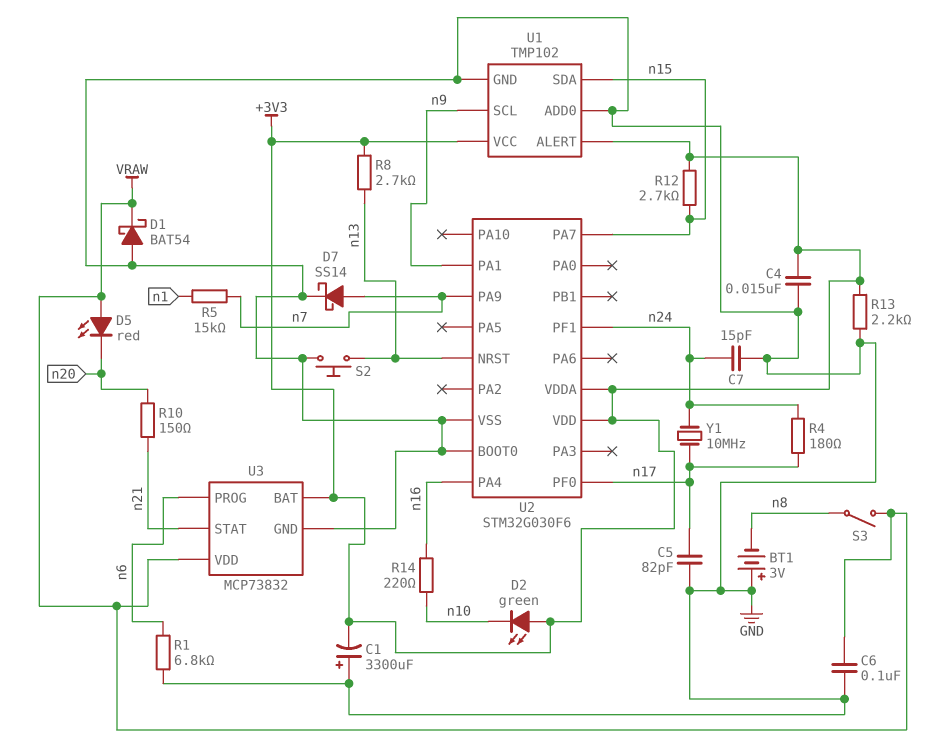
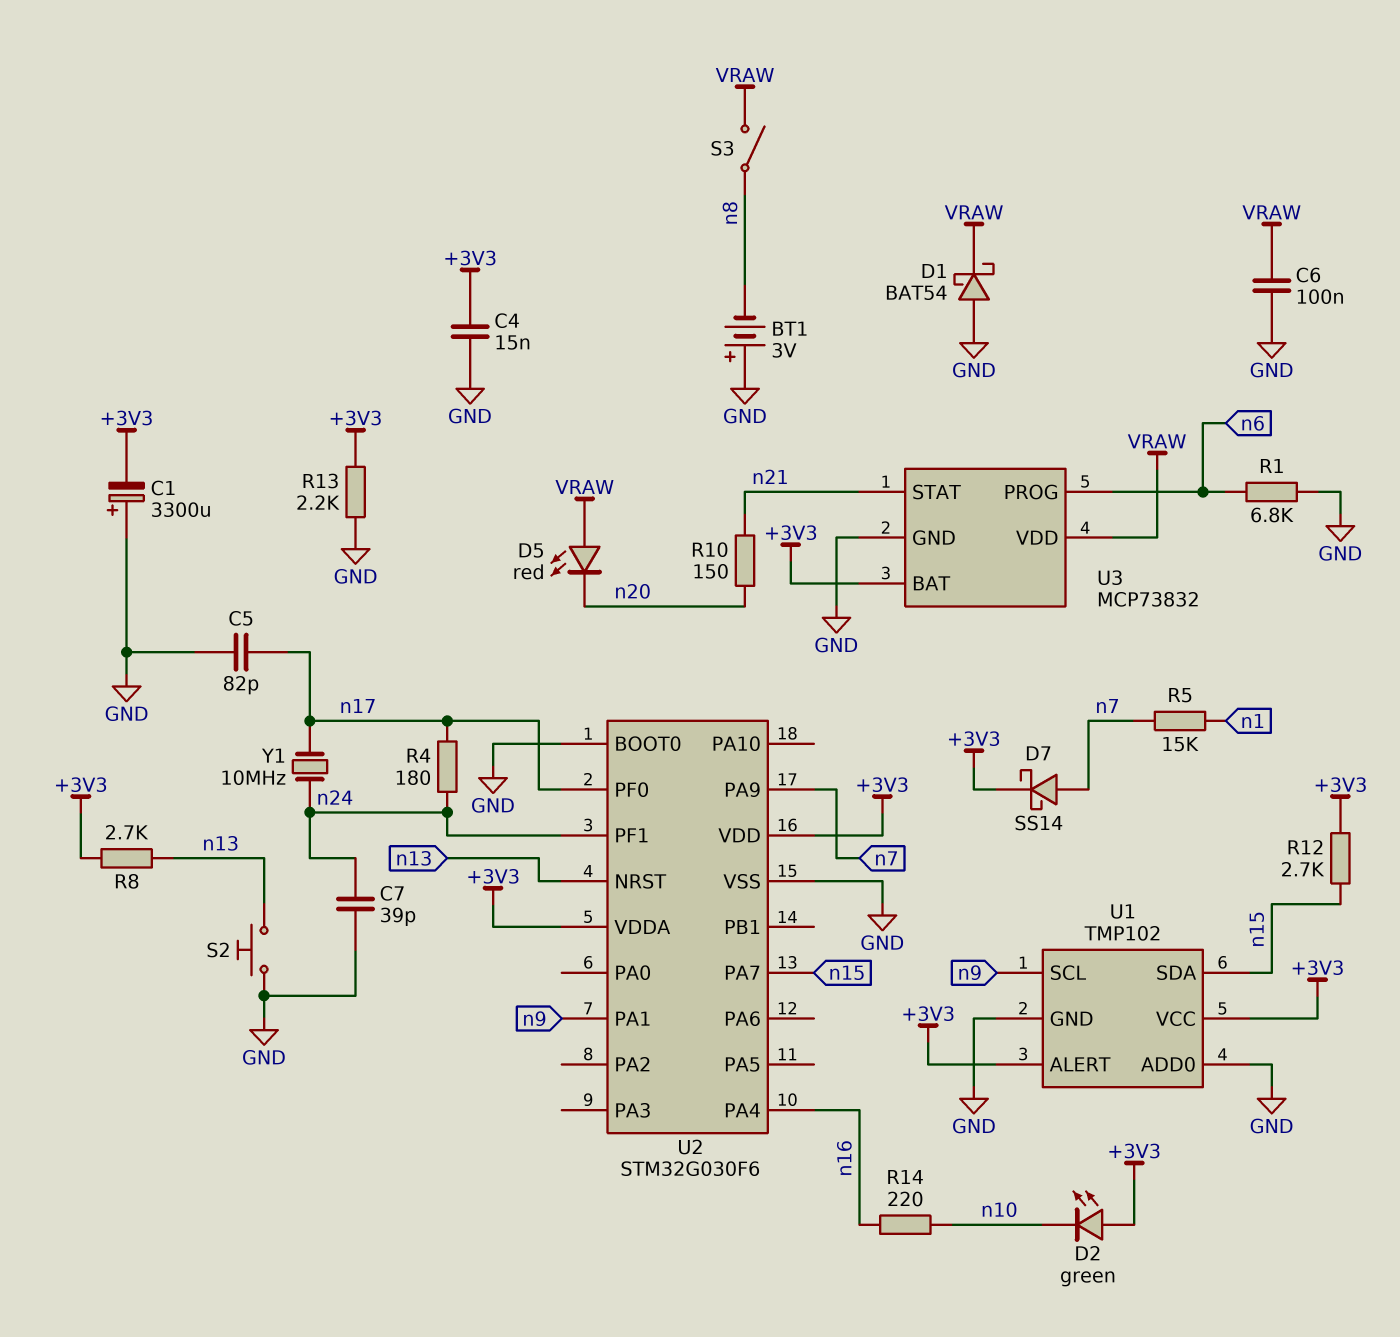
C7: 15pF (GND, n24) -> 39pF (GND, n24)
D7: schottky SS14 (A n7, K GND) -> schottky SS14 (A n7, K +3V3)

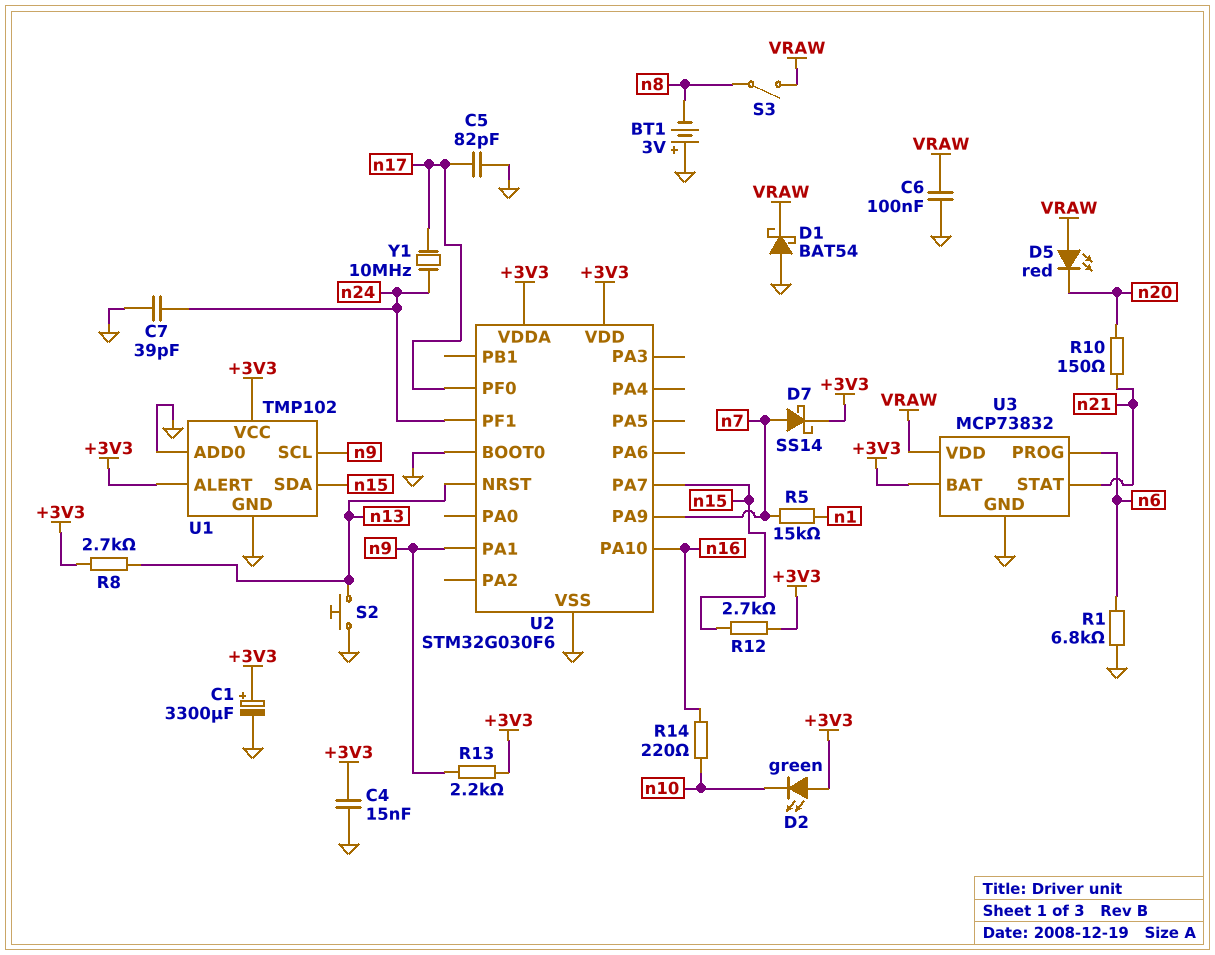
C1: 3300uF (plus GND, minus +3V3) -> 3300uF (plus +3V3, minus GND)
R4: 180 (n17, n24) -> none
R13: 2.2k (+3V3, GND) -> 2.2k (+3V3, n9)
U2 pin PA4: n16 -> none
U2 pin PA10: none -> n16

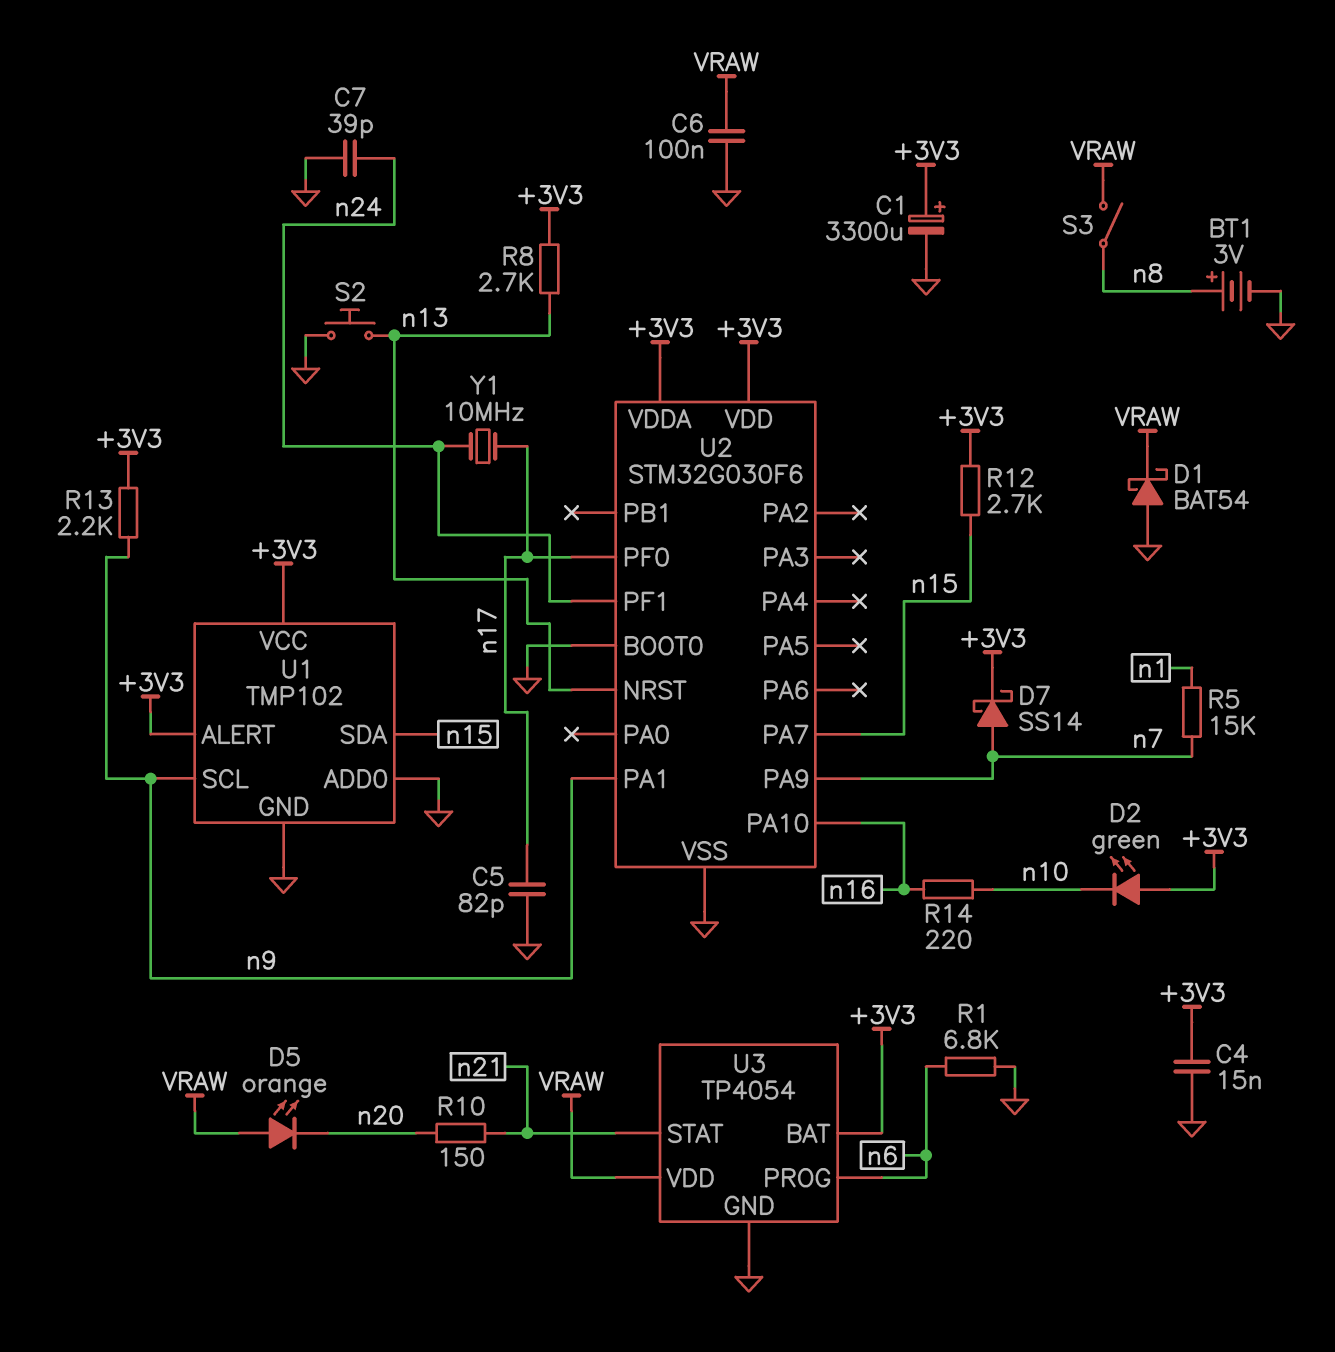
BT1: 3V (plus GND, minus n8) -> 3V (plus n8, minus GND)
D5: LED red (A VRAW, K n20) -> LED orange (A VRAW, K n20)
U3: MCP73832 -> TP4054

